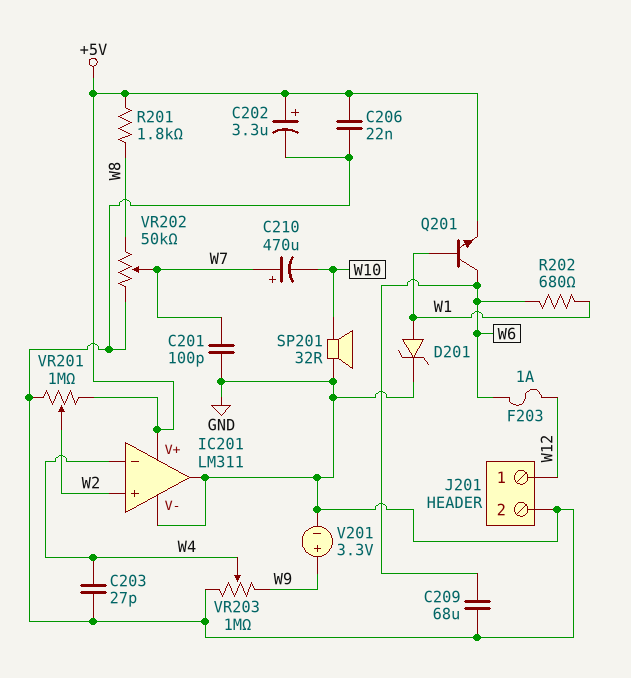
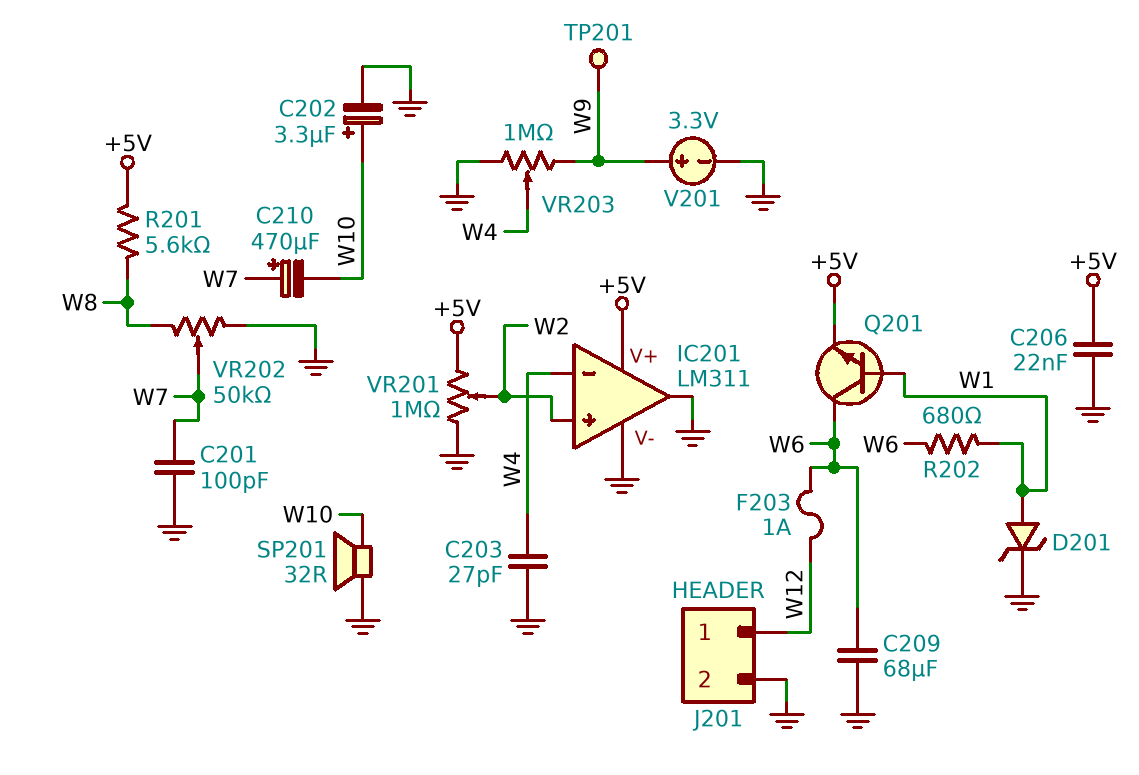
C202: 3.3uF (plus +5V, minus GND) -> 3.3uF (plus W10, minus GND)
R201: 1.8k (+5V, W8) -> 5.6k (+5V, W8)
TP201: none -> test point (W9)

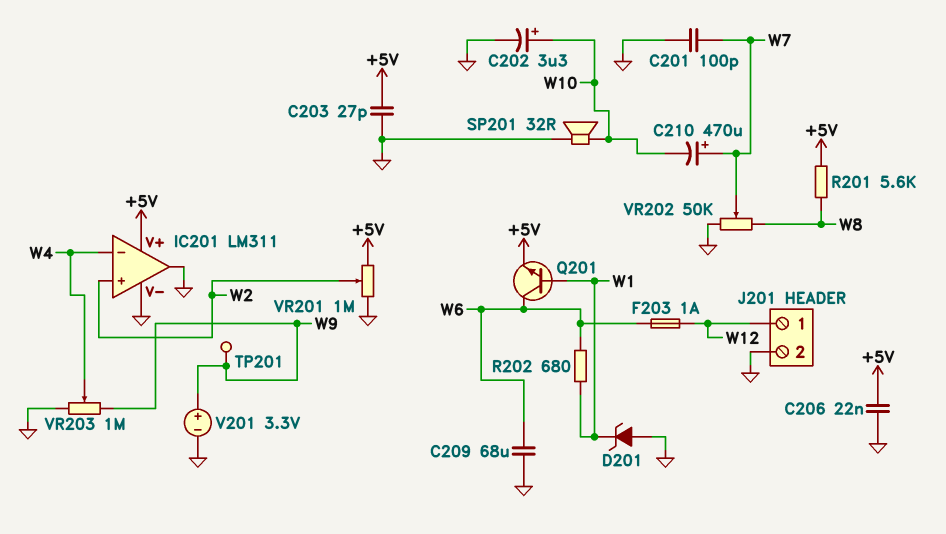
C203: 27pF (GND, W4) -> 27pF (+5V, GND)
D201: zener (A W1, K GND) -> zener (A GND, K W1)

